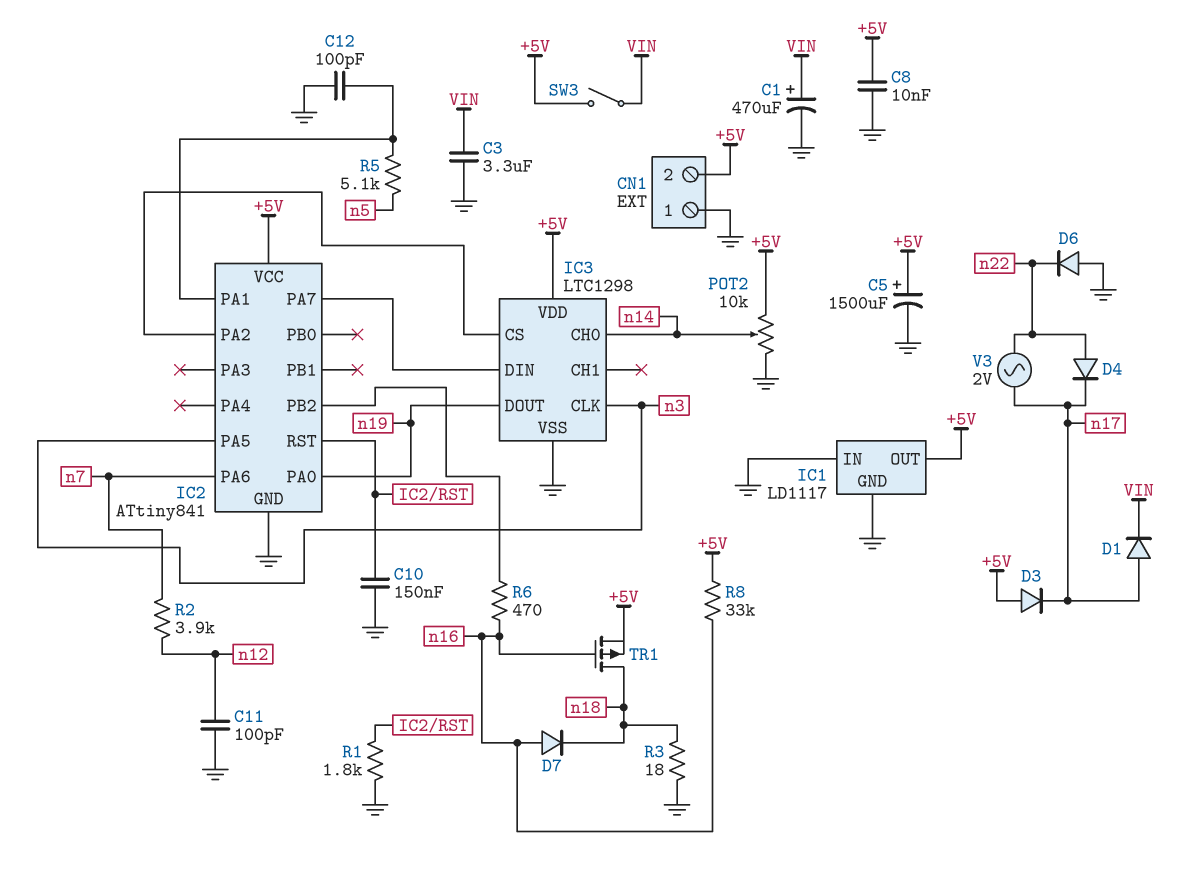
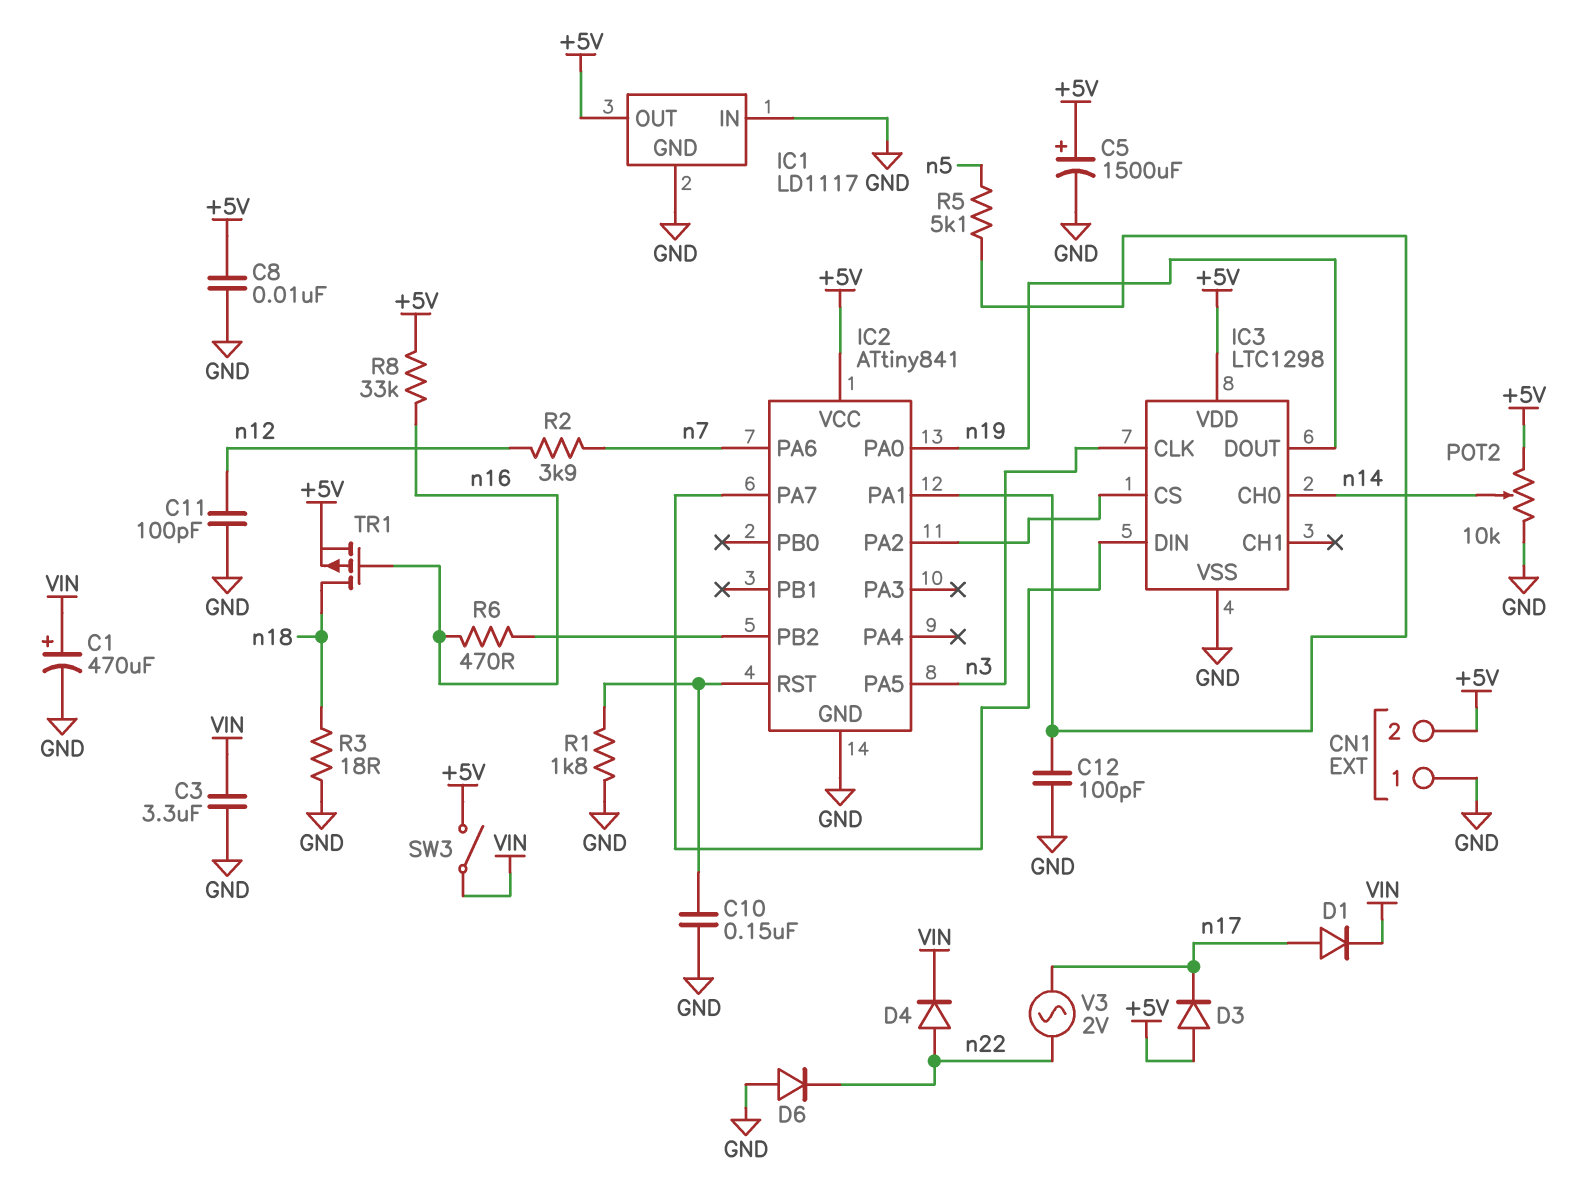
D4: diode (A n22, K n17) -> diode (A n22, K VIN)
D7: diode (A n16, K n18) -> none

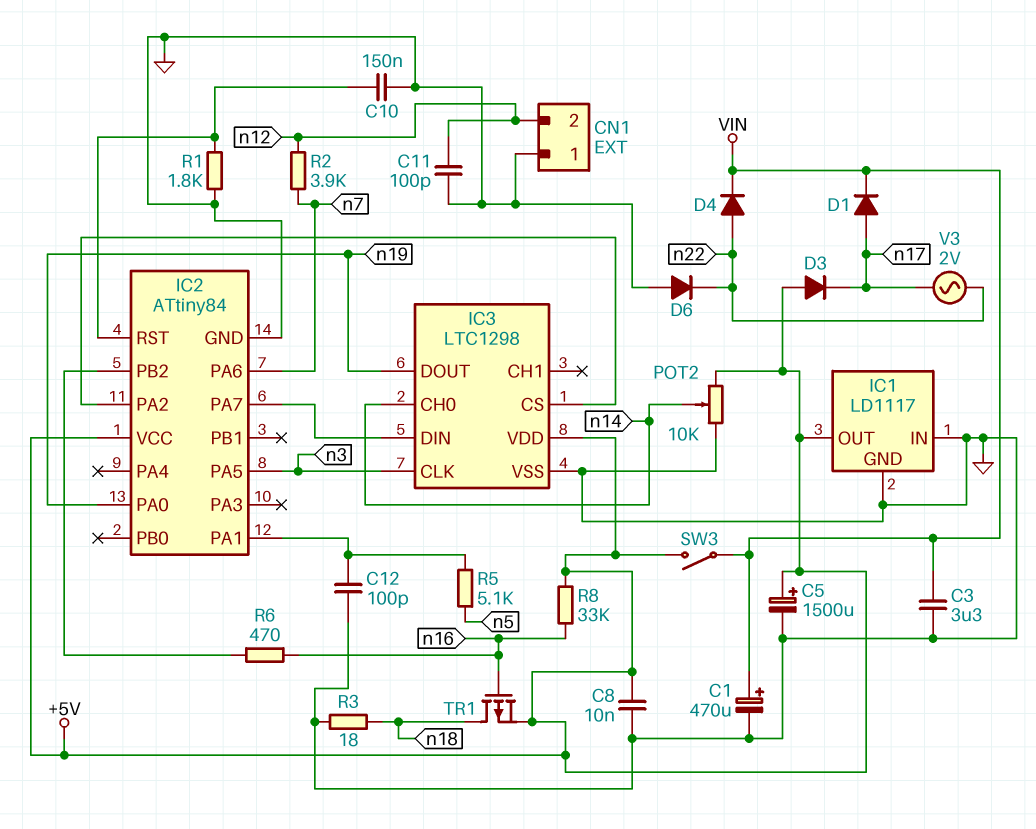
CN1 pin 2: +5V -> n12
IC2: ATtiny841 -> ATtiny84

